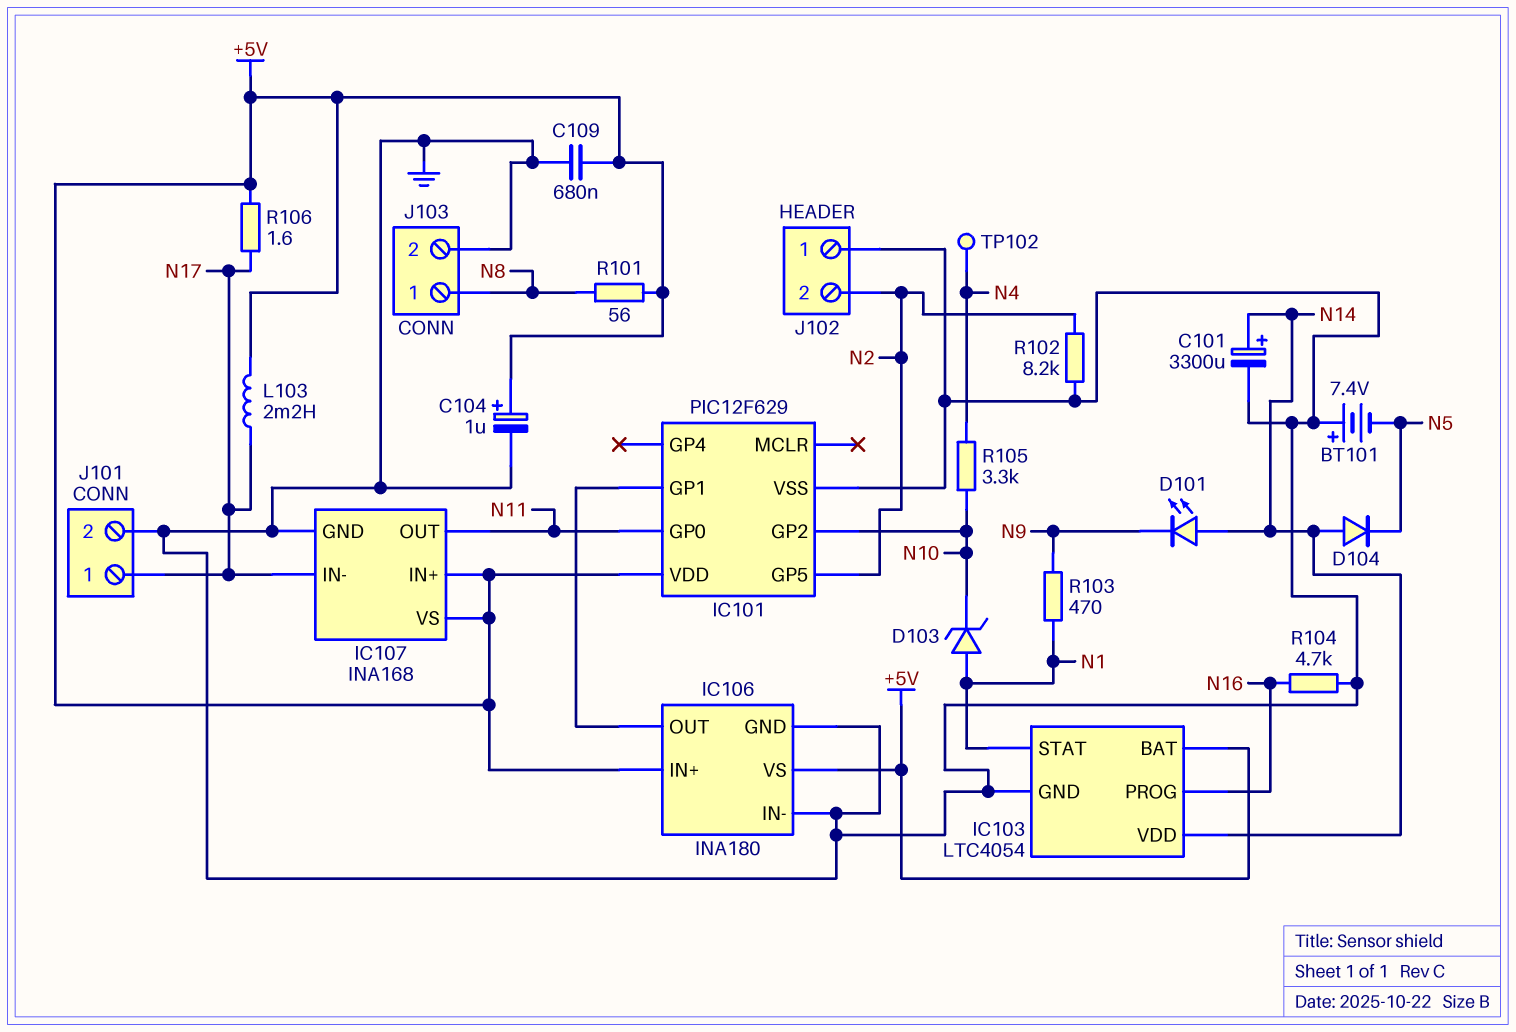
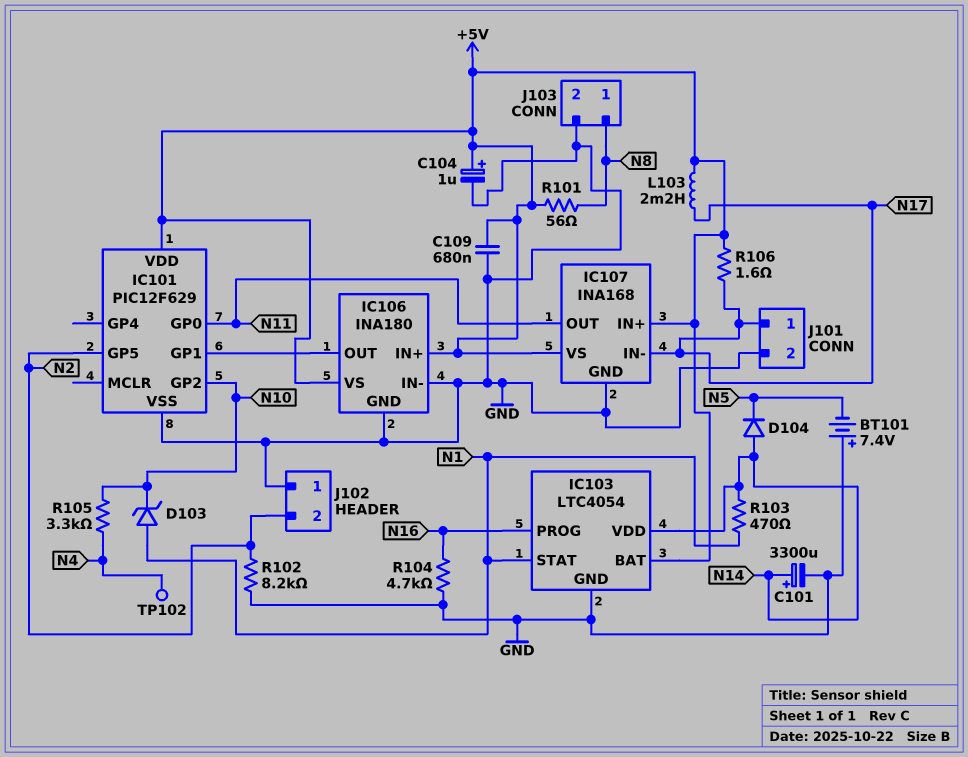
D101: LED (A N14, K N9) -> none
R103: 470 (N1, N9) -> 470 (N1, N14)

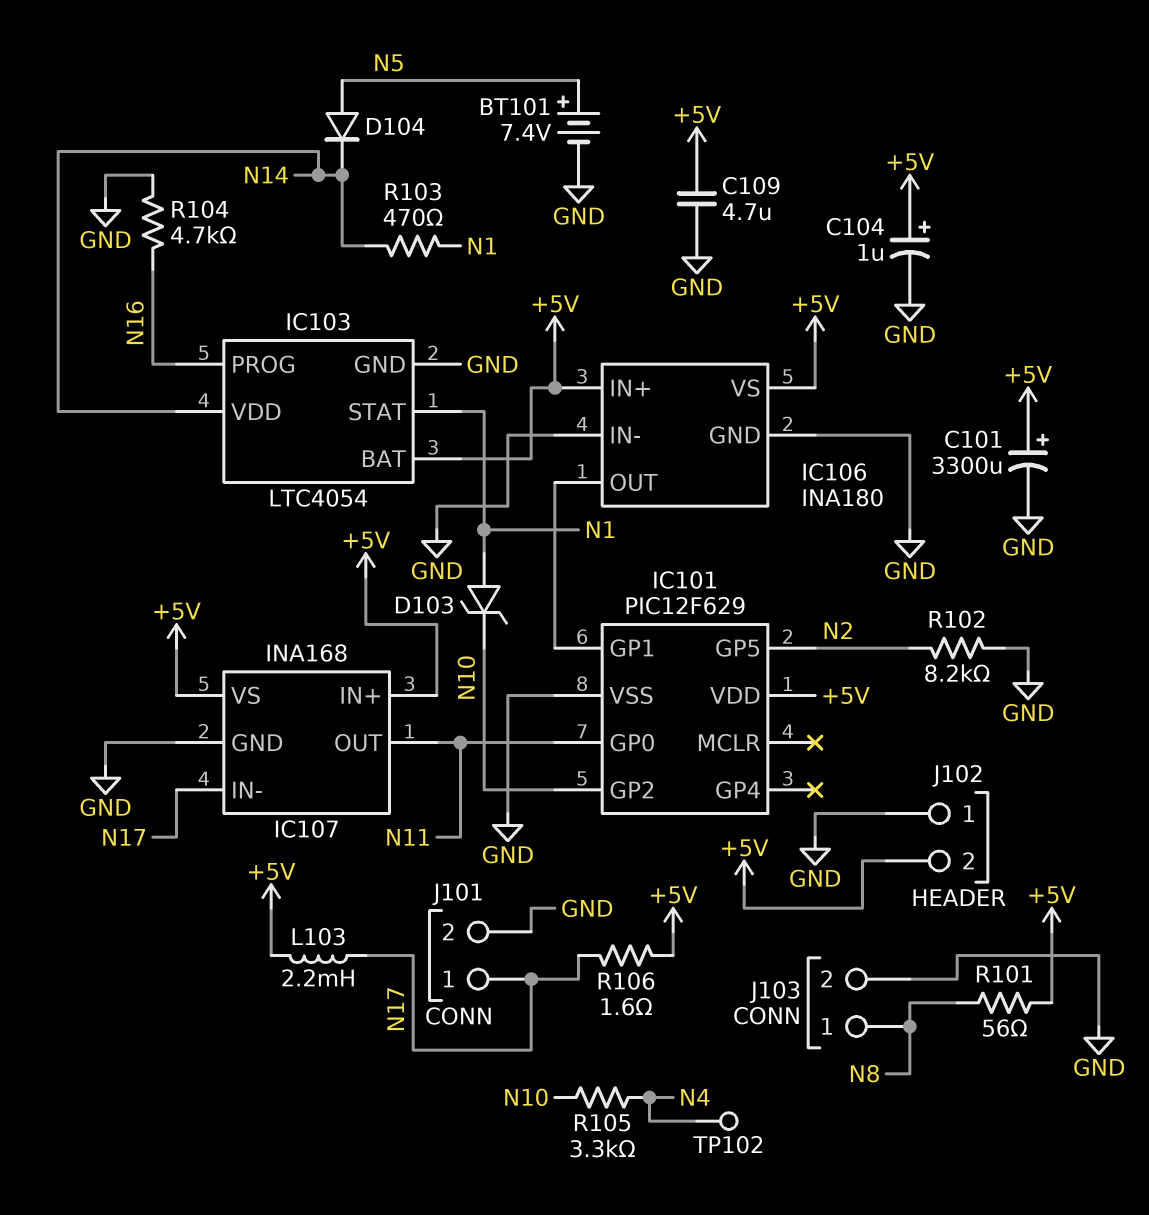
BT101: 7.4V (plus GND, minus N5) -> 7.4V (plus N5, minus GND)
C101: 3300uF (plus N14, minus GND) -> 3300uF (plus +5V, minus GND)
C109: 680nF (+5V, GND) -> 4.7uF (+5V, GND)
D104: diode (A N14, K N5) -> diode (A N5, K N14)
J102 pin 2: N2 -> +5V

